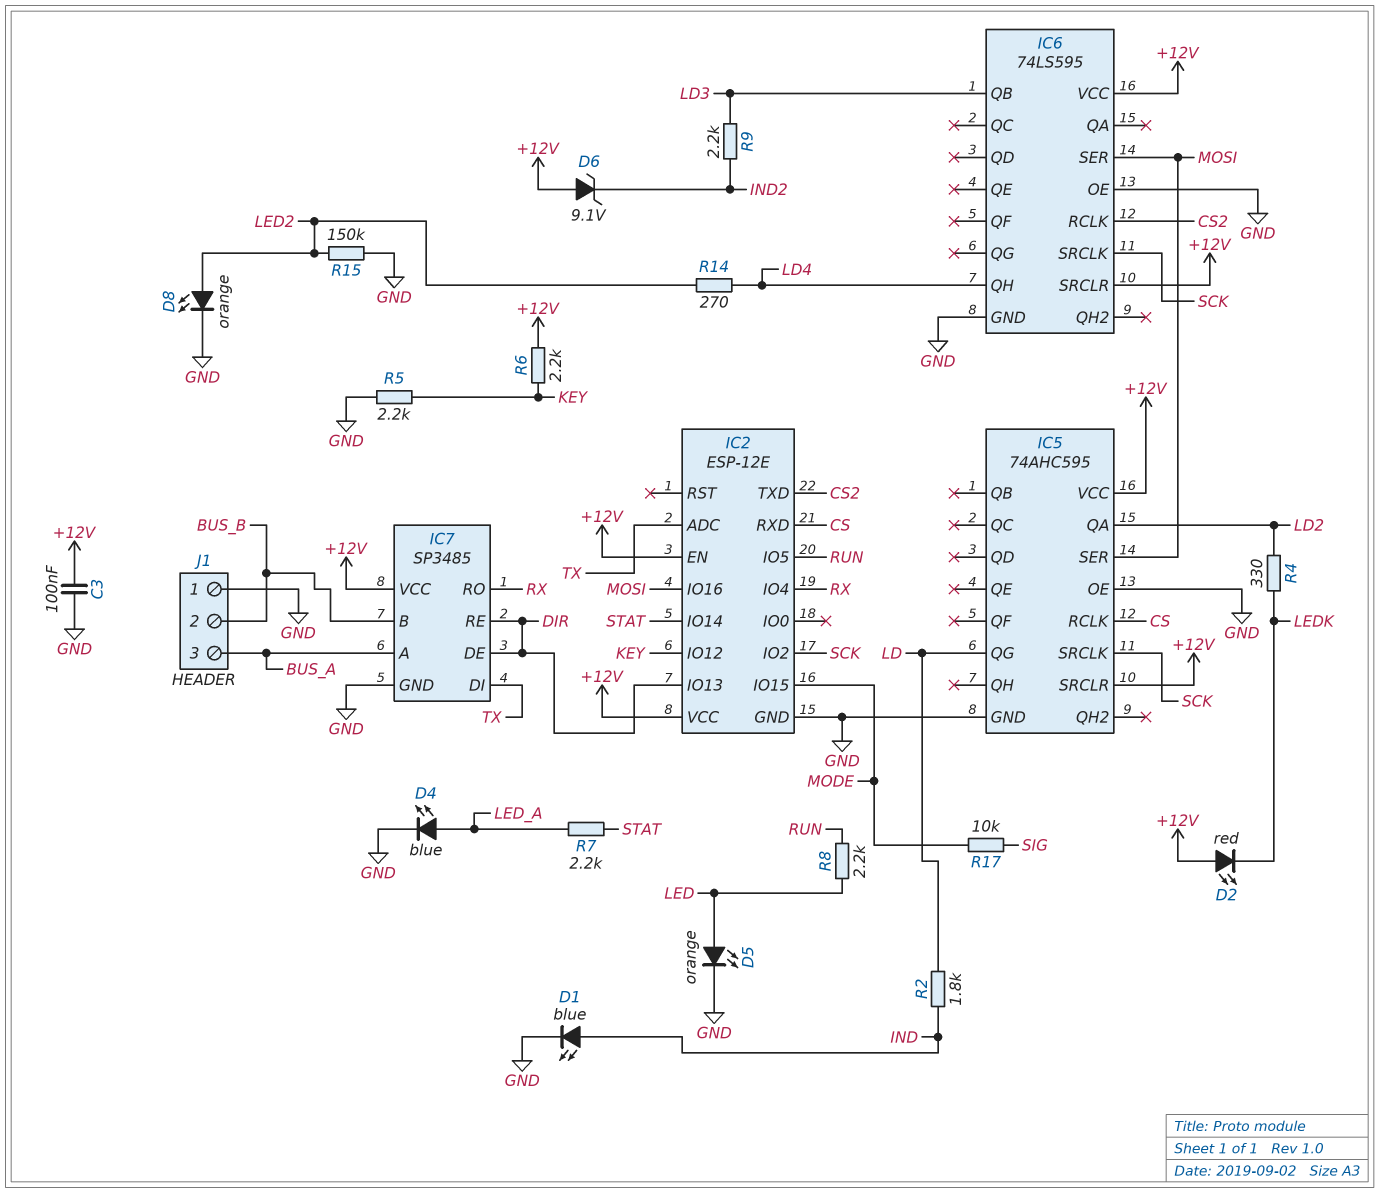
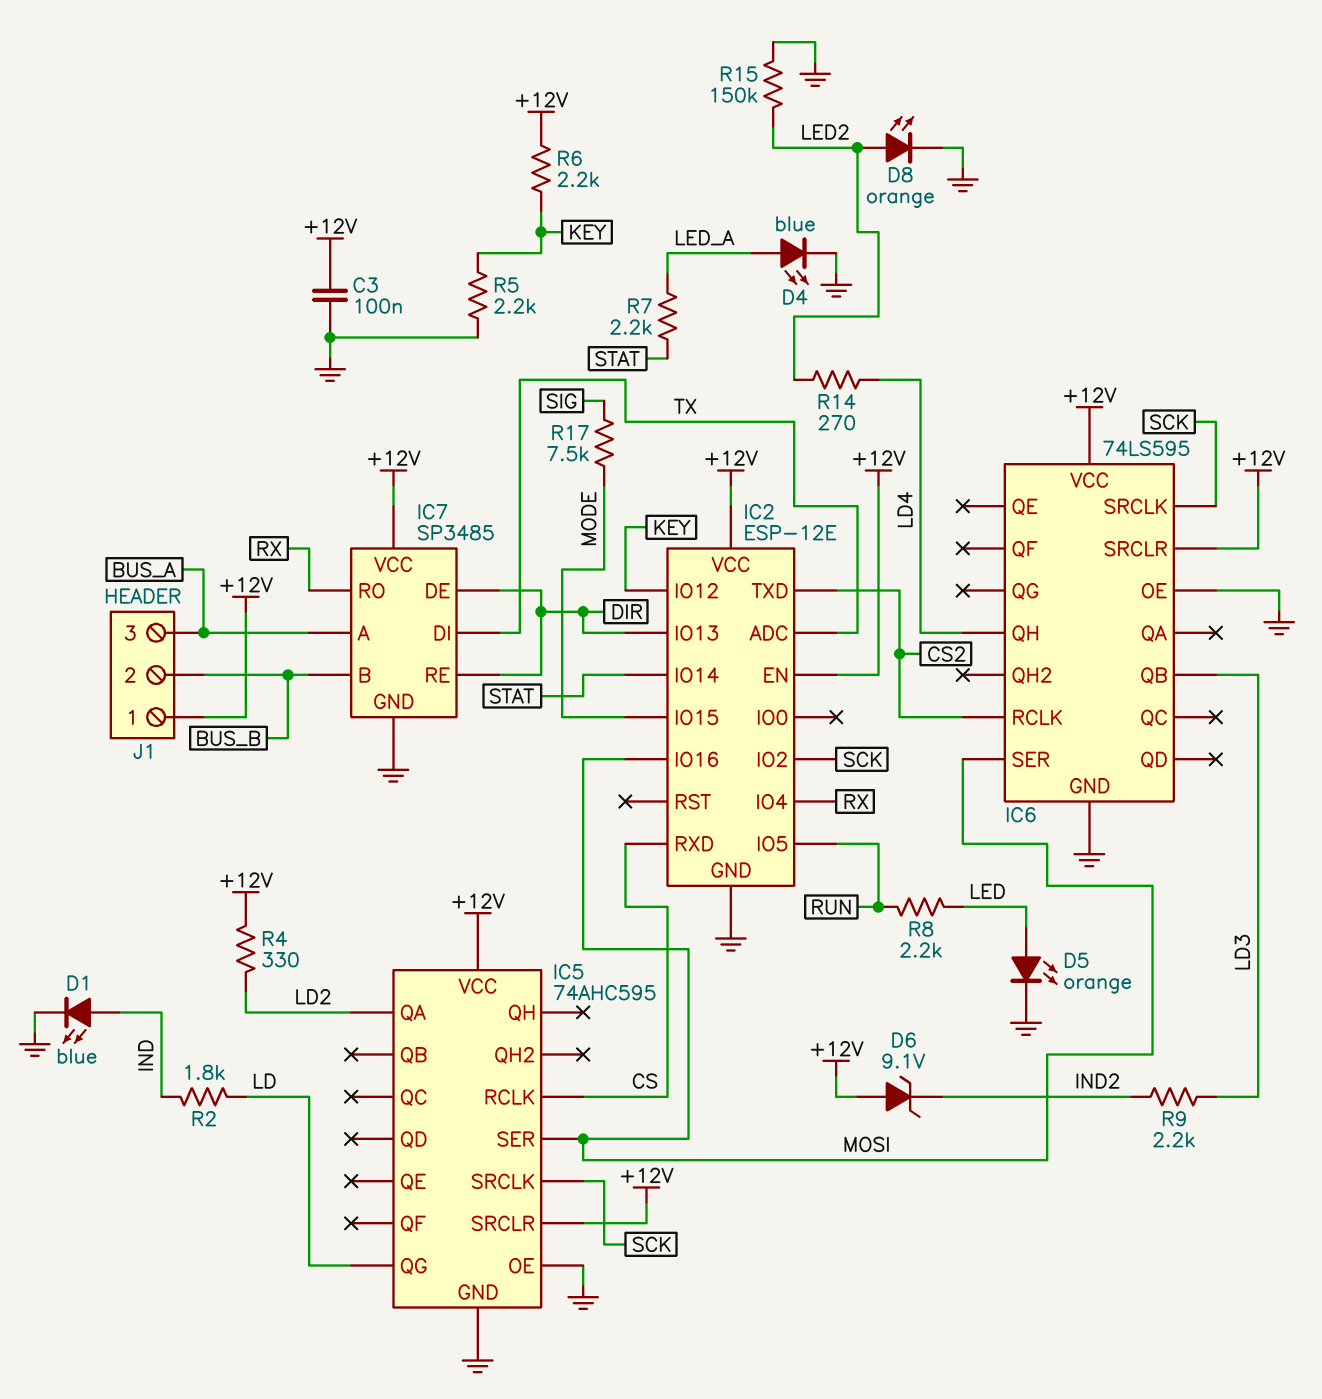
D2: LED red (A +12V, K LEDK) -> none
J1 pin 1: GND -> +12V
R4: 330 (LD2, LEDK) -> 330 (+12V, LD2)
R17: 10k (MODE, SIG) -> 7.5k (MODE, SIG)

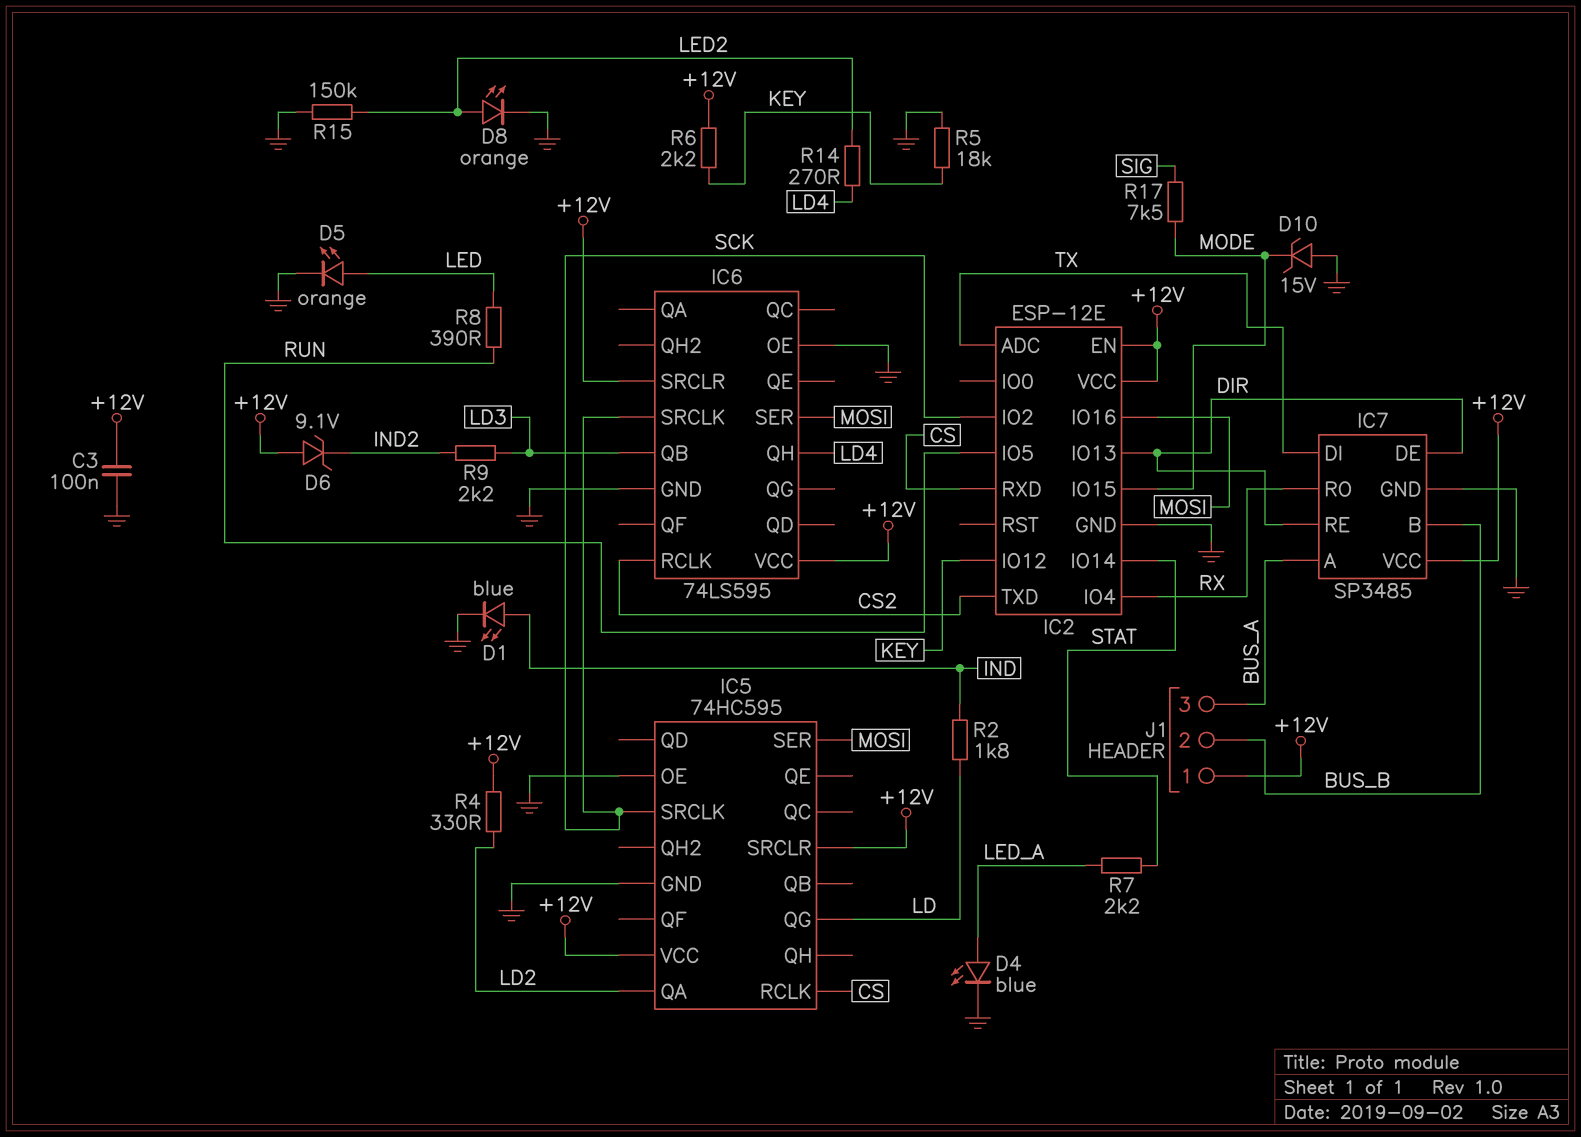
D10: none -> zener 15V (A GND, K MODE)
IC5: 74AHC595 -> 74HC595
R5: 2.2k (GND, KEY) -> 18k (GND, KEY)
R8: 2.2k (LED, RUN) -> 390 (LED, RUN)

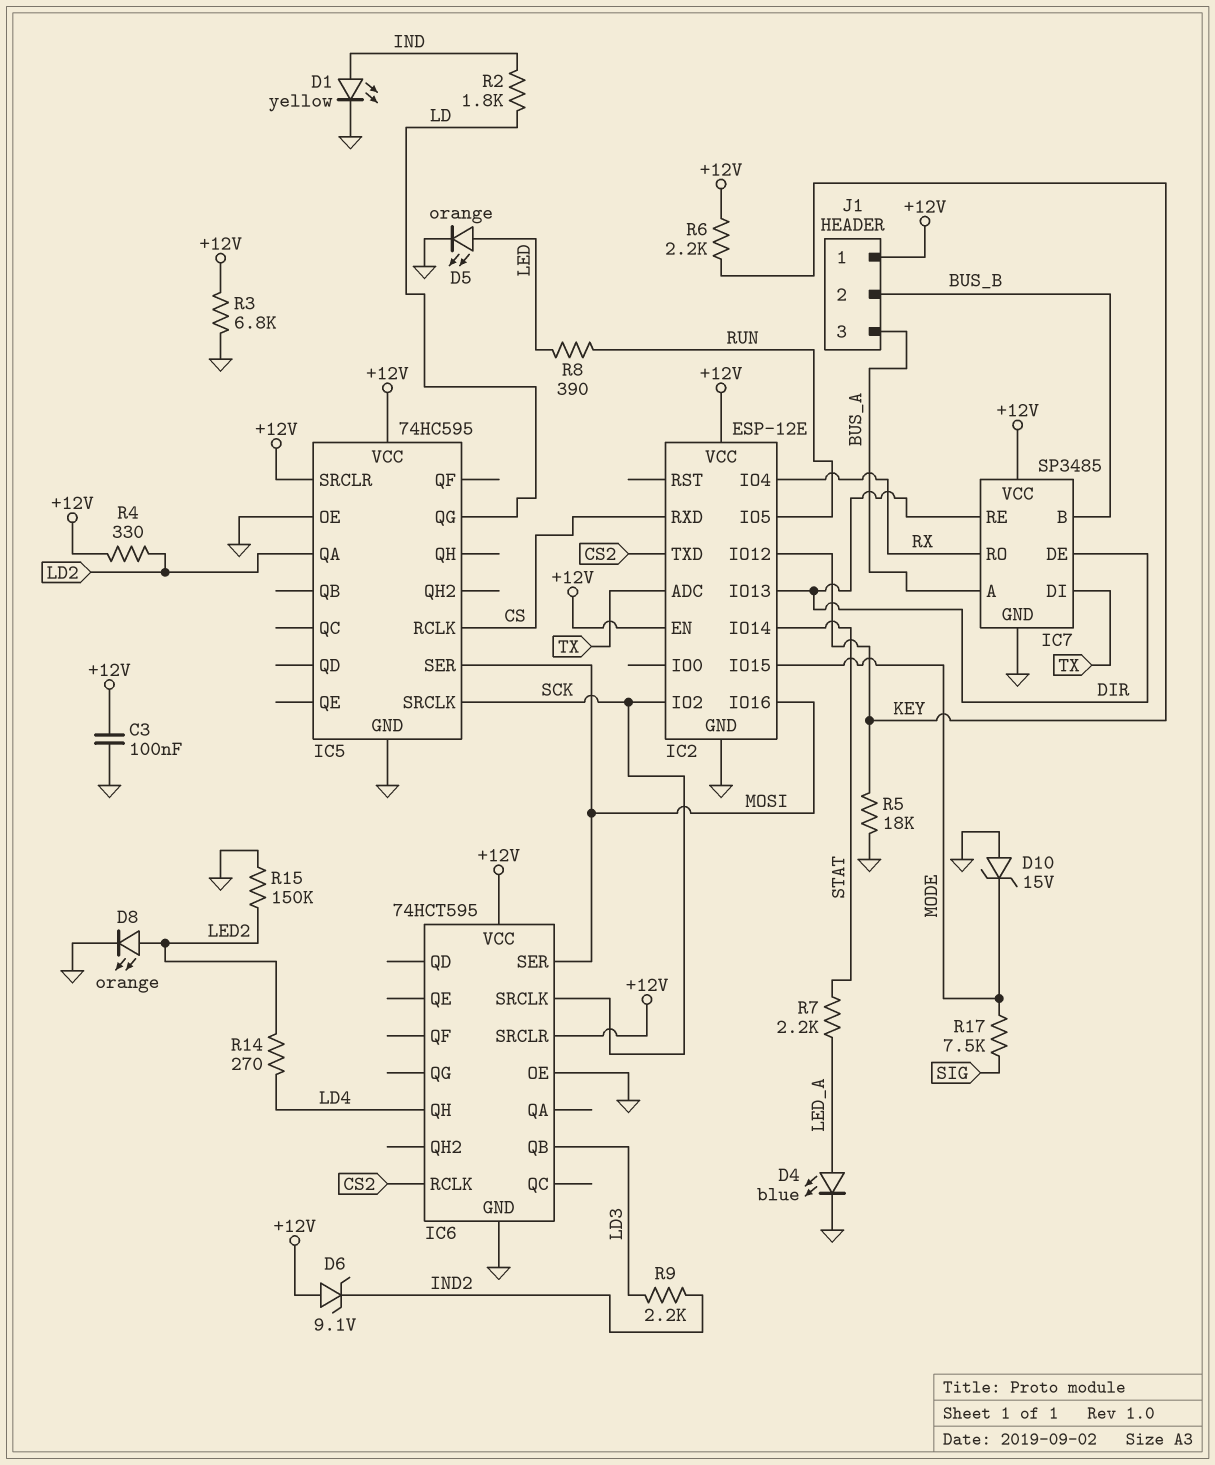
D1: LED blue (A IND, K GND) -> LED yellow (A IND, K GND)
IC6: 74LS595 -> 74HCT595
R3: none -> 6.8k (+12V, GND)

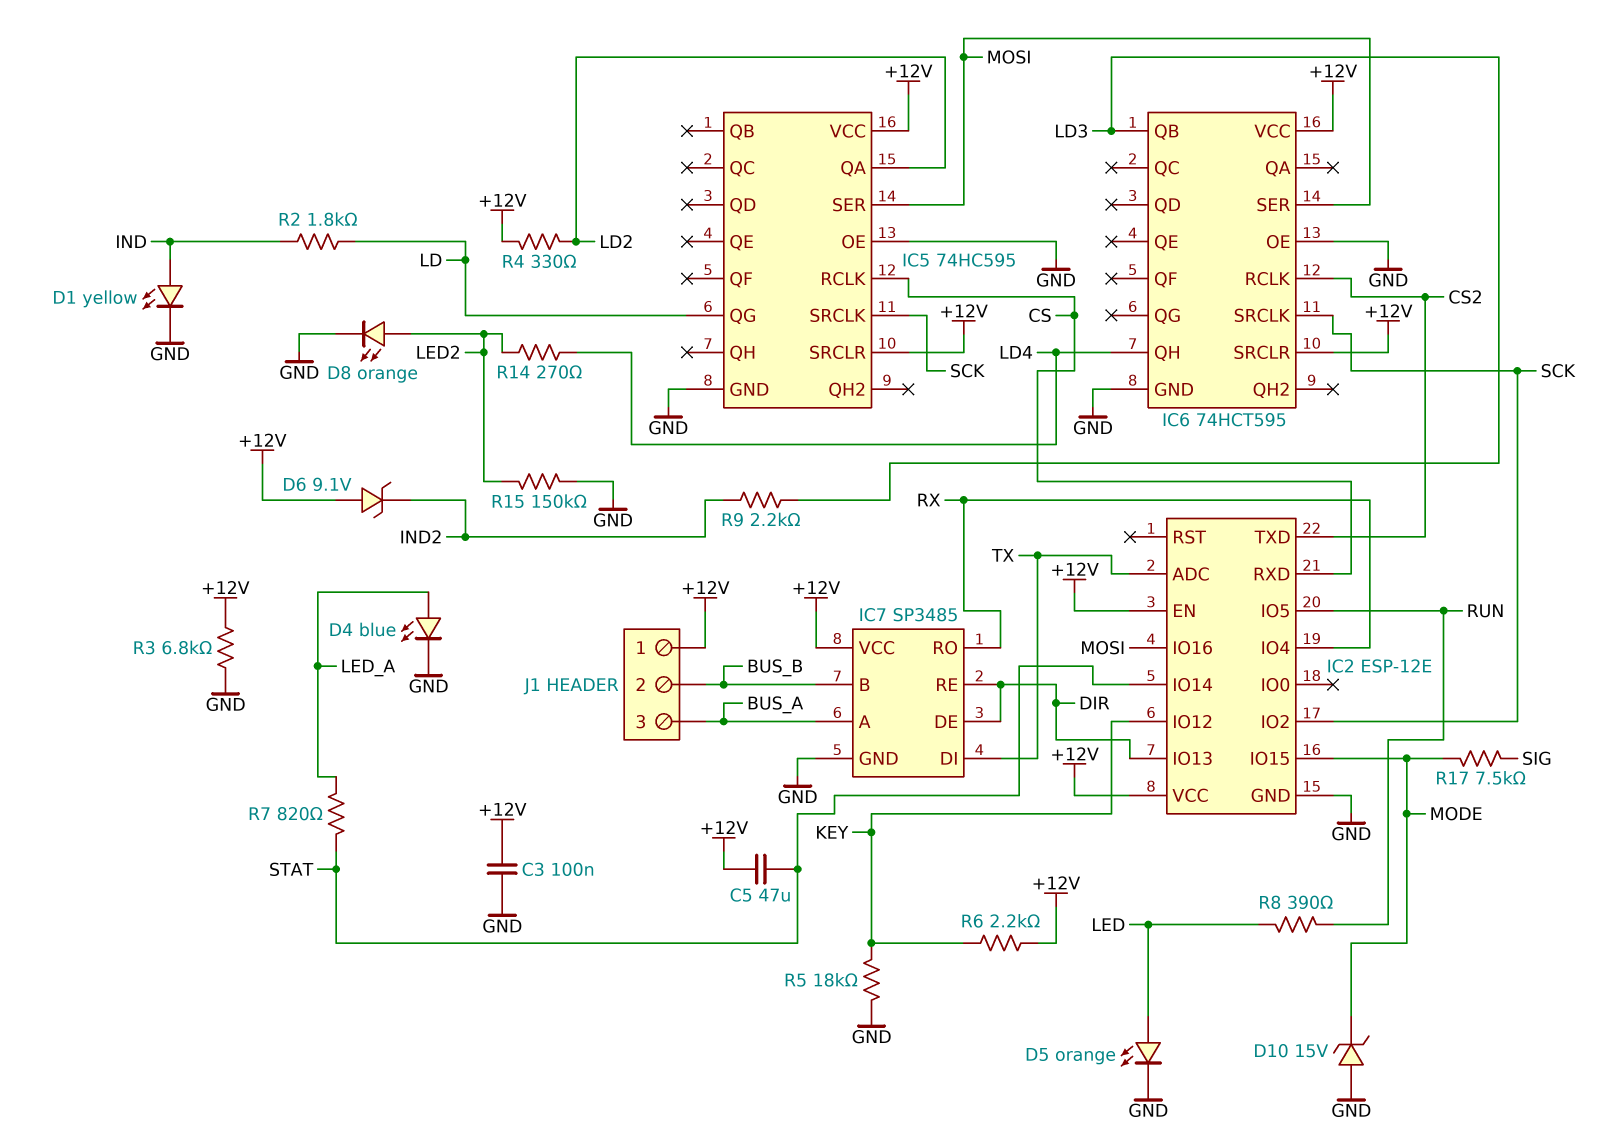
C5: none -> 47uF (+12V, STAT)
R7: 2.2k (LED_A, STAT) -> 820 (LED_A, STAT)

